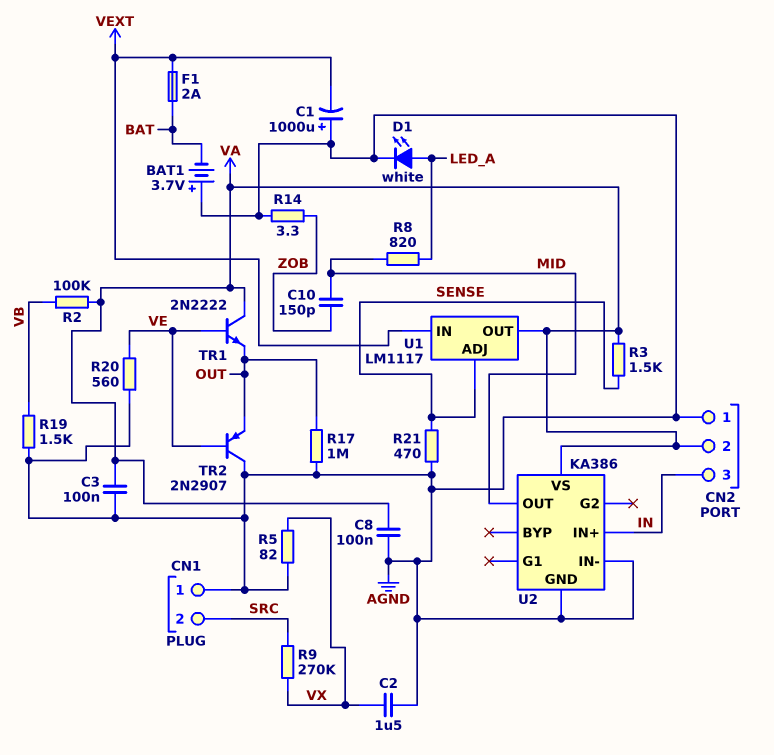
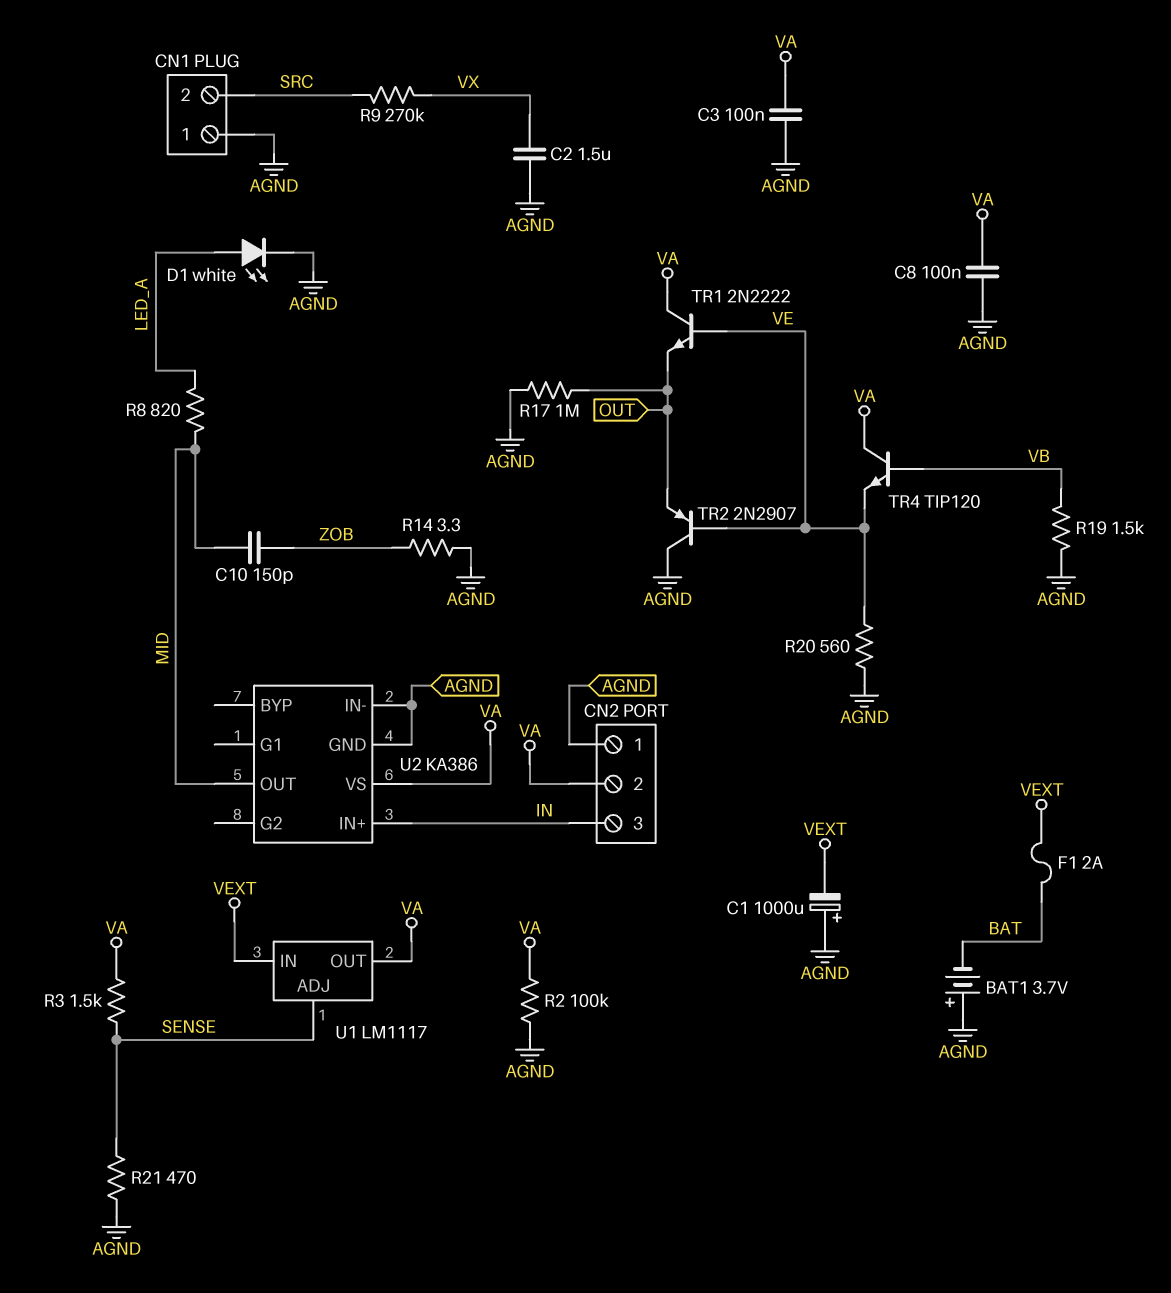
R2: 100k (VA, VB) -> 100k (AGND, VA)
R5: 82 (AGND, VX) -> none
TR4: none -> NPN TIP120 (B VB, C VA, E VE)

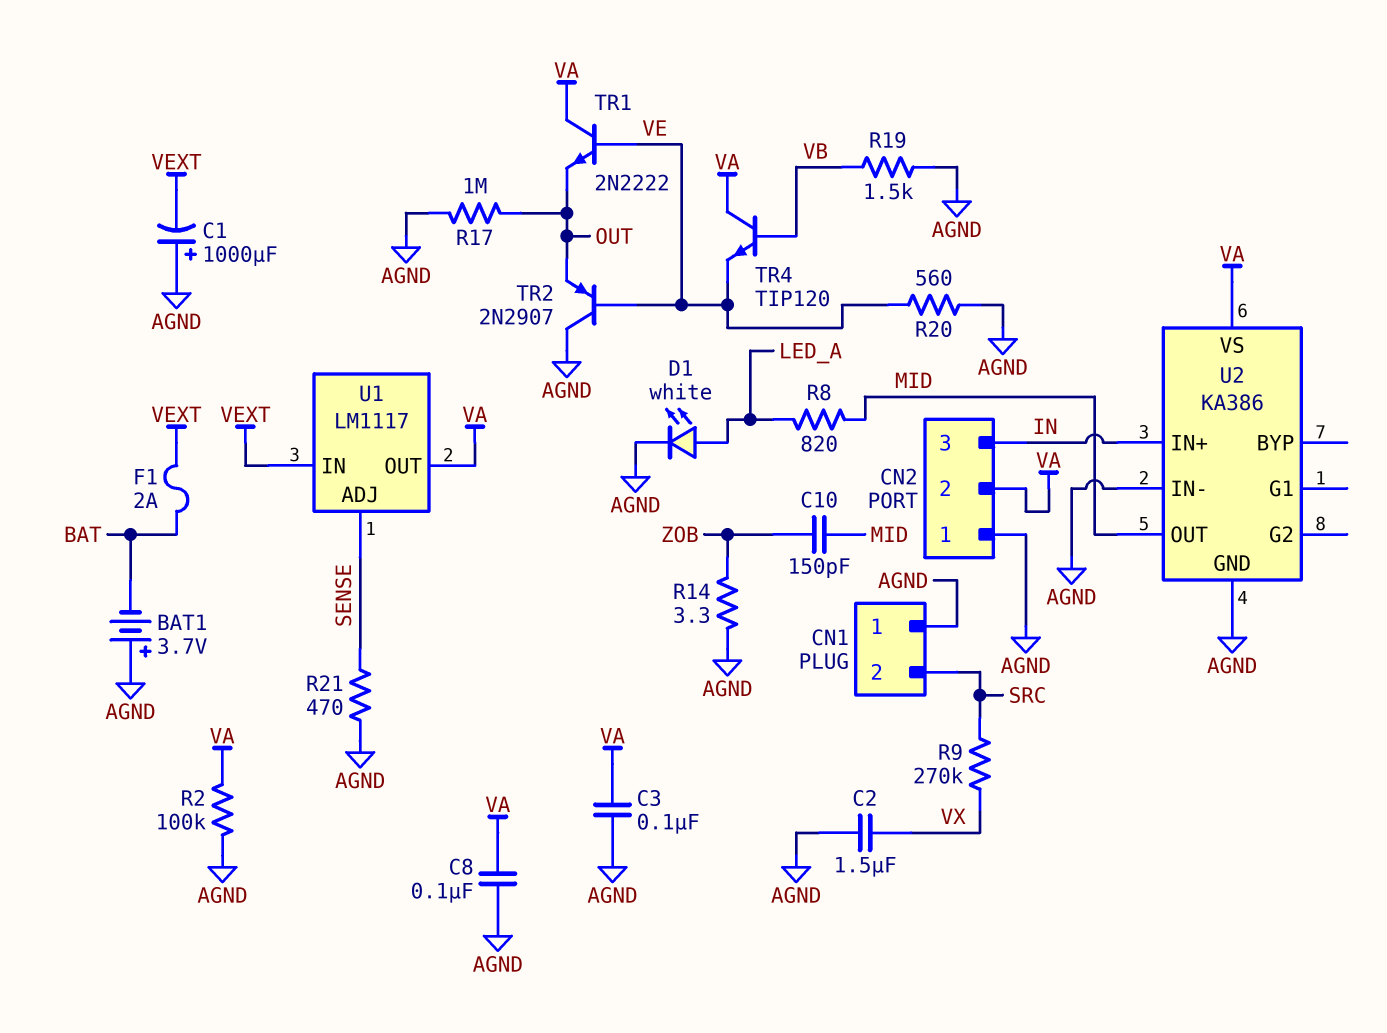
R3: 1.5k (SENSE, VA) -> none

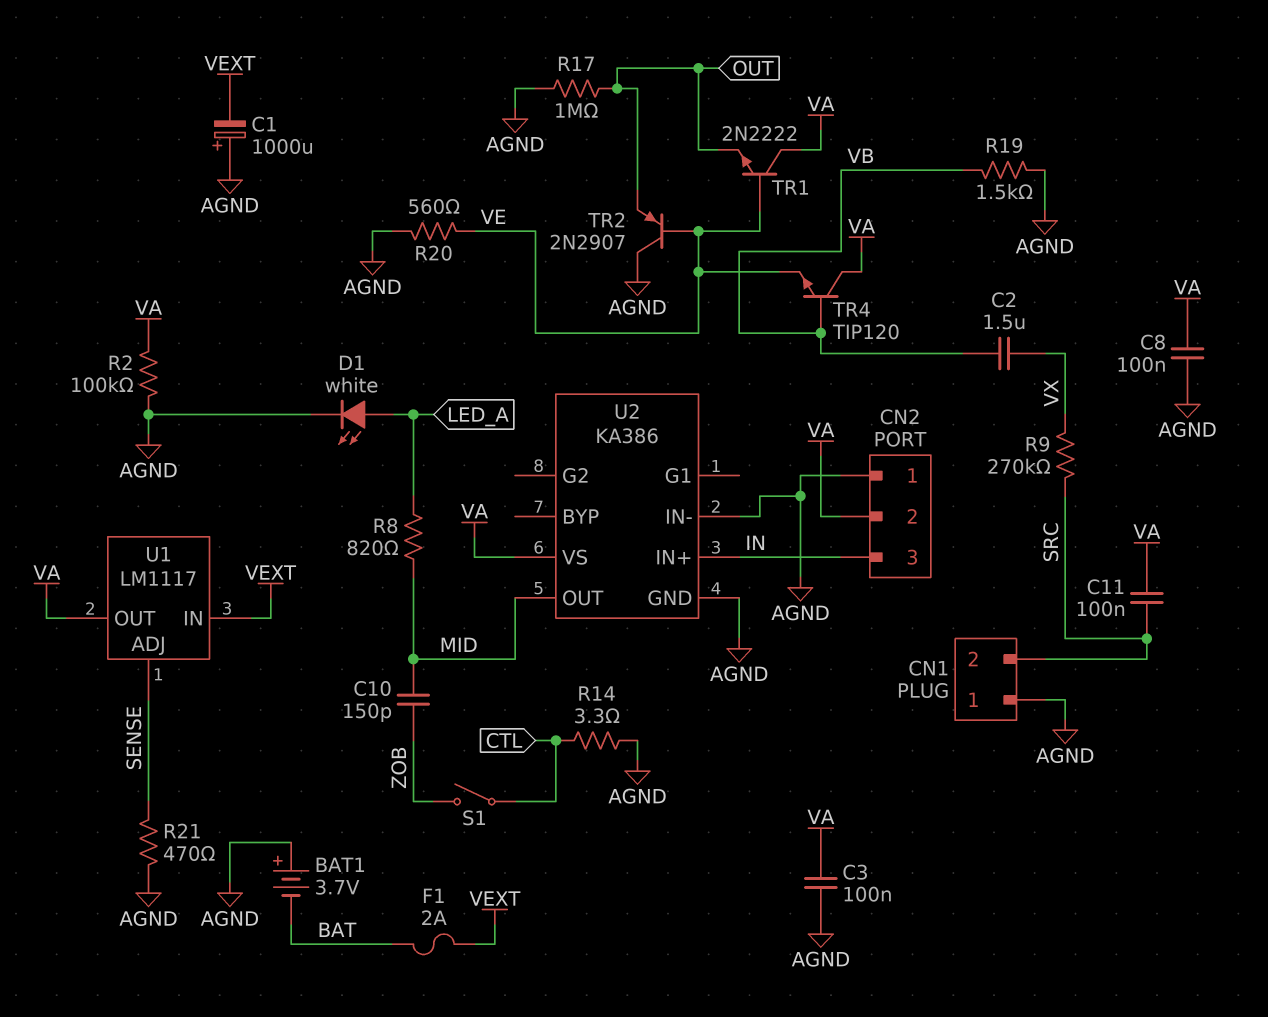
C2: 1.5uF (AGND, VX) -> 1.5uF (VB, VX)
C11: none -> 100nF (SRC, VA)
R14: 3.3 (AGND, ZOB) -> 3.3 (AGND, CTL)
S1: none -> switch (CTL, ZOB)

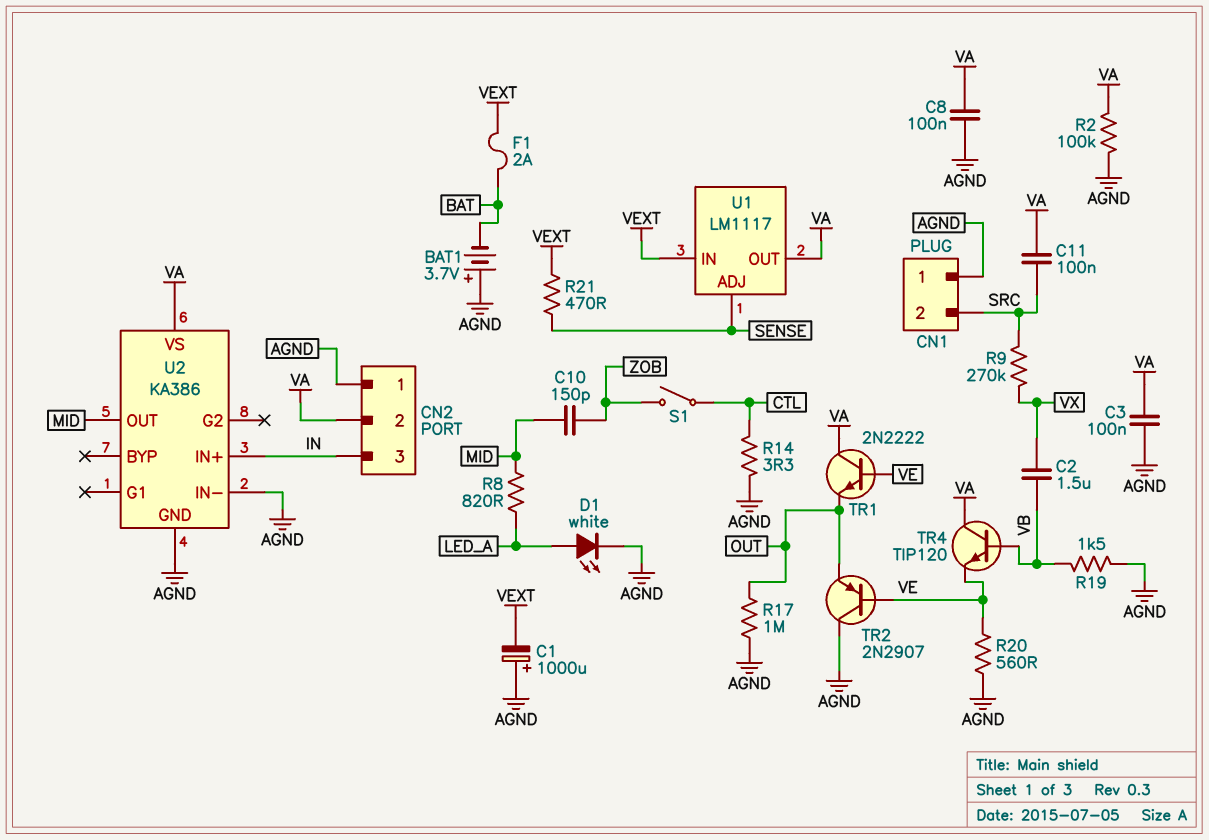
R21: 470 (AGND, SENSE) -> 470 (SENSE, VEXT)

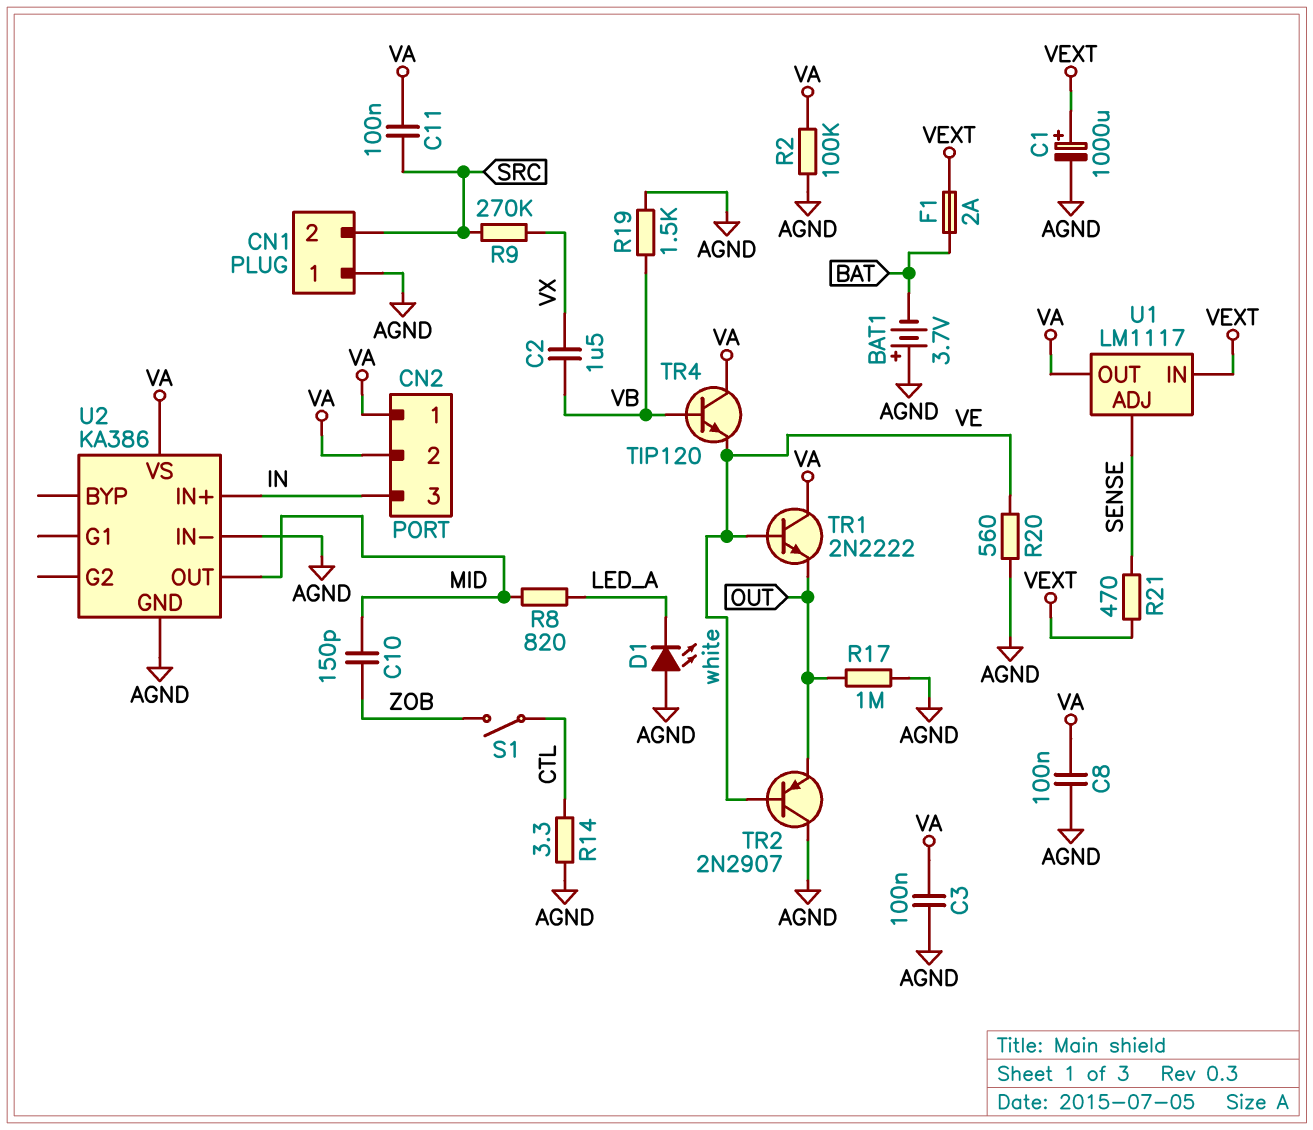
C1: 1000uF (plus AGND, minus VEXT) -> 1000uF (plus VEXT, minus AGND)
CN2 pin 1: AGND -> VA
D1: LED white (A LED_A, K AGND) -> LED white (A AGND, K LED_A)

